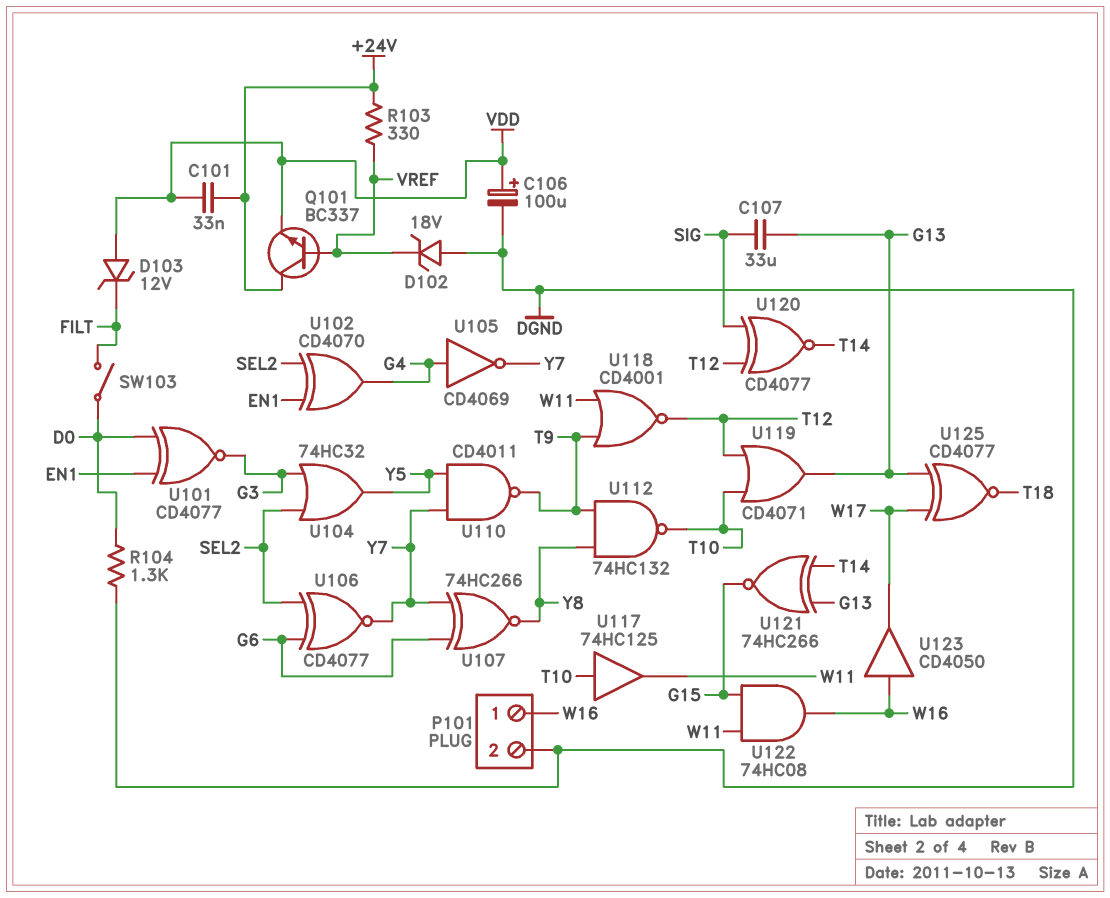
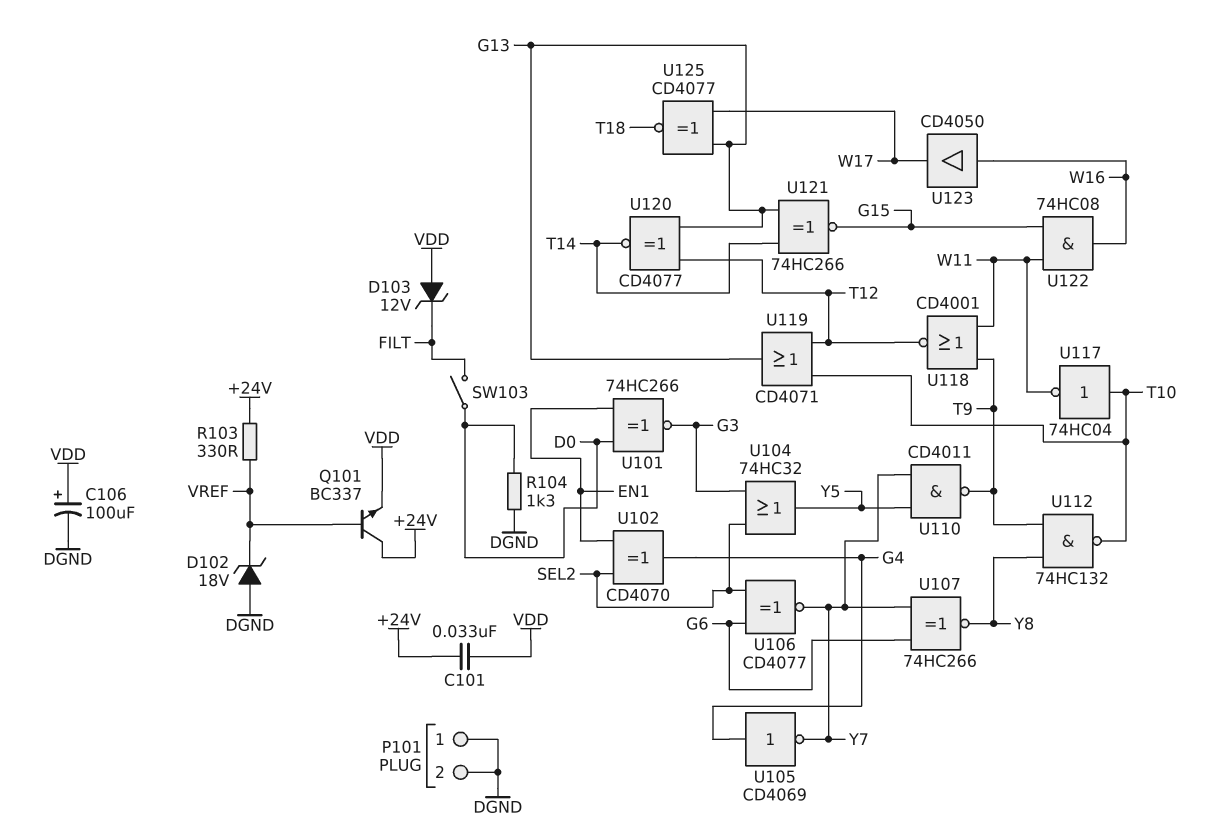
C107: 33uF (G13, SIG) -> none
P101 pin 1: W16 -> DGND
U101: XNOR CD4077 (in D0, in EN1, out G3) -> XNOR 74HC266 (in D0, in EN1, out G3)
U117: buffer 74HC125 (in T10, out W11) -> NOT 74HC04 (in T10, out W11)
U120: XNOR CD4077 (in SIG, in T12, out T14) -> XNOR CD4077 (in G13, in T12, out T14)

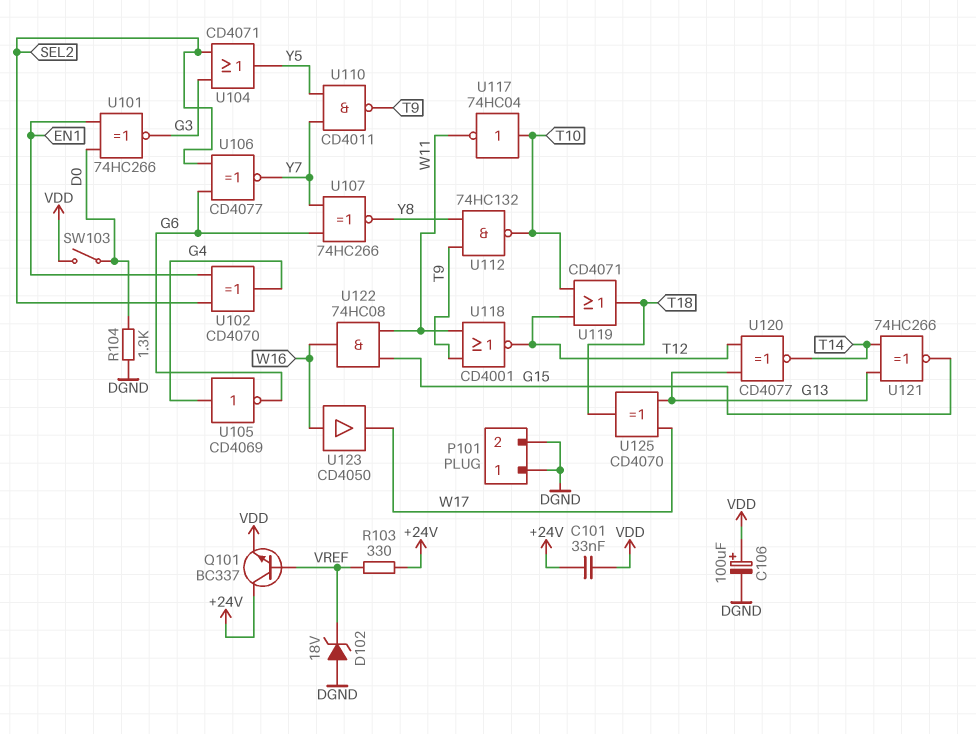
D103: zener 12V (A VDD, K FILT) -> none
SW103: switch (D0, FILT) -> switch (D0, VDD)
U104: OR 74HC32 (in G3, in SEL2, out Y5) -> OR CD4071 (in G3, in SEL2, out Y5)
U105: NOT CD4069 (in G4, out Y7) -> NOT CD4069 (in G4, out G6)
U119: OR CD4071 (in T10, in T12, out G13) -> OR CD4071 (in T10, in T12, out T18)
U125: XNOR CD4077 (in G13, in W17, out T18) -> XOR CD4070 (in G13, in W17, out T18)

